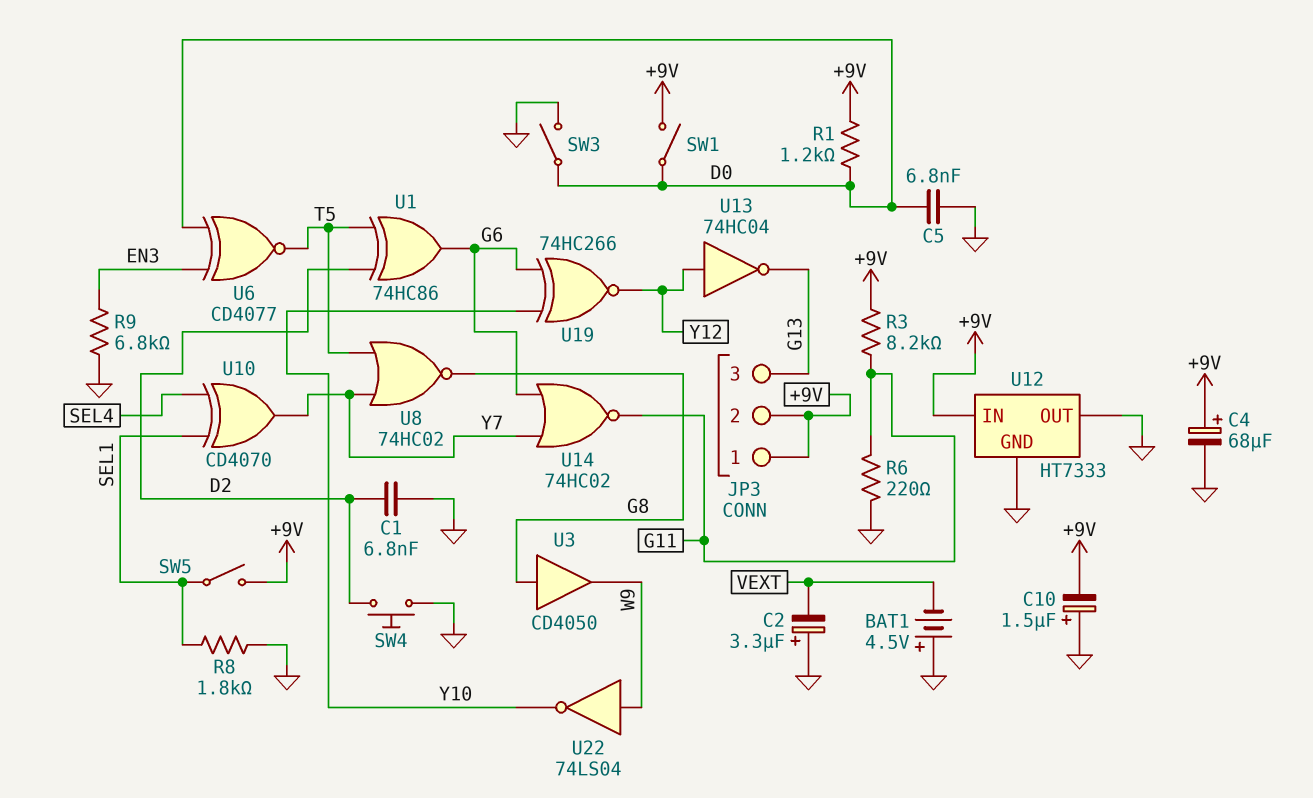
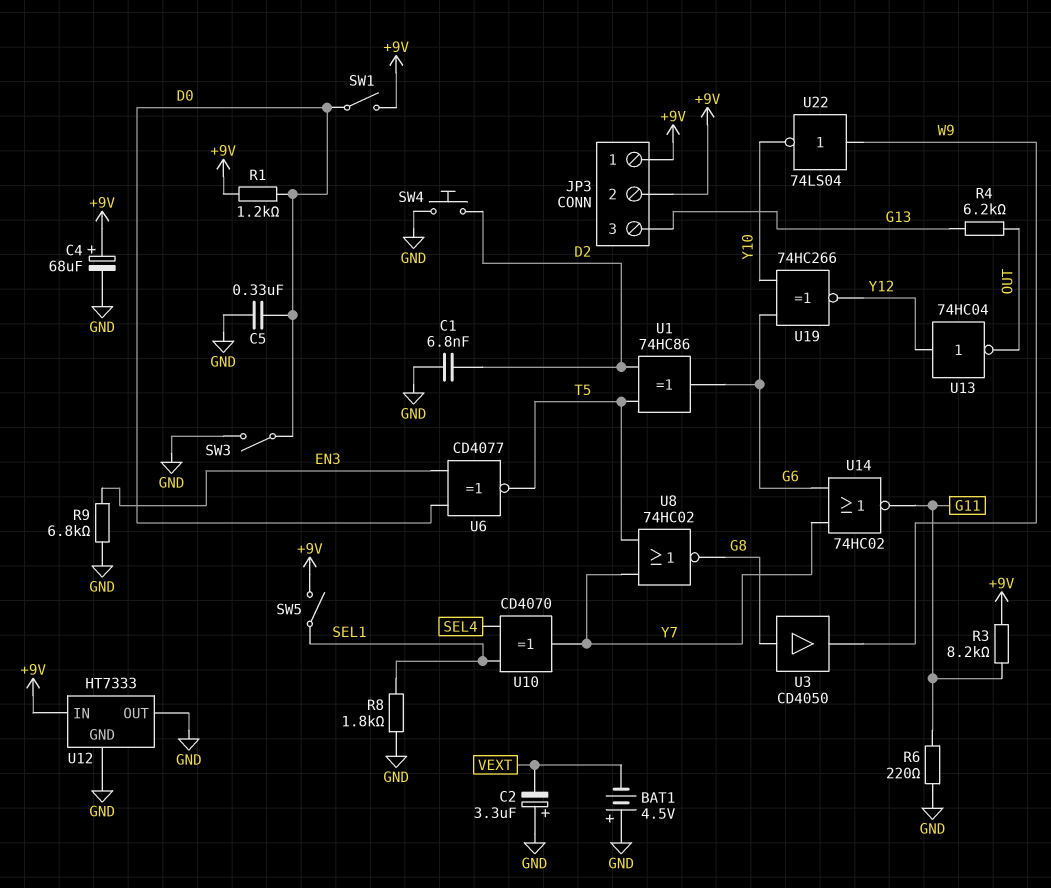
C5: 6.8nF (D0, GND) -> 330nF (D0, GND)
C10: 1.5uF (plus GND, minus +9V) -> none
R4: none -> 6.2k (G13, OUT)
U13: NOT 74HC04 (in Y12, out G13) -> NOT 74HC04 (in Y12, out OUT)

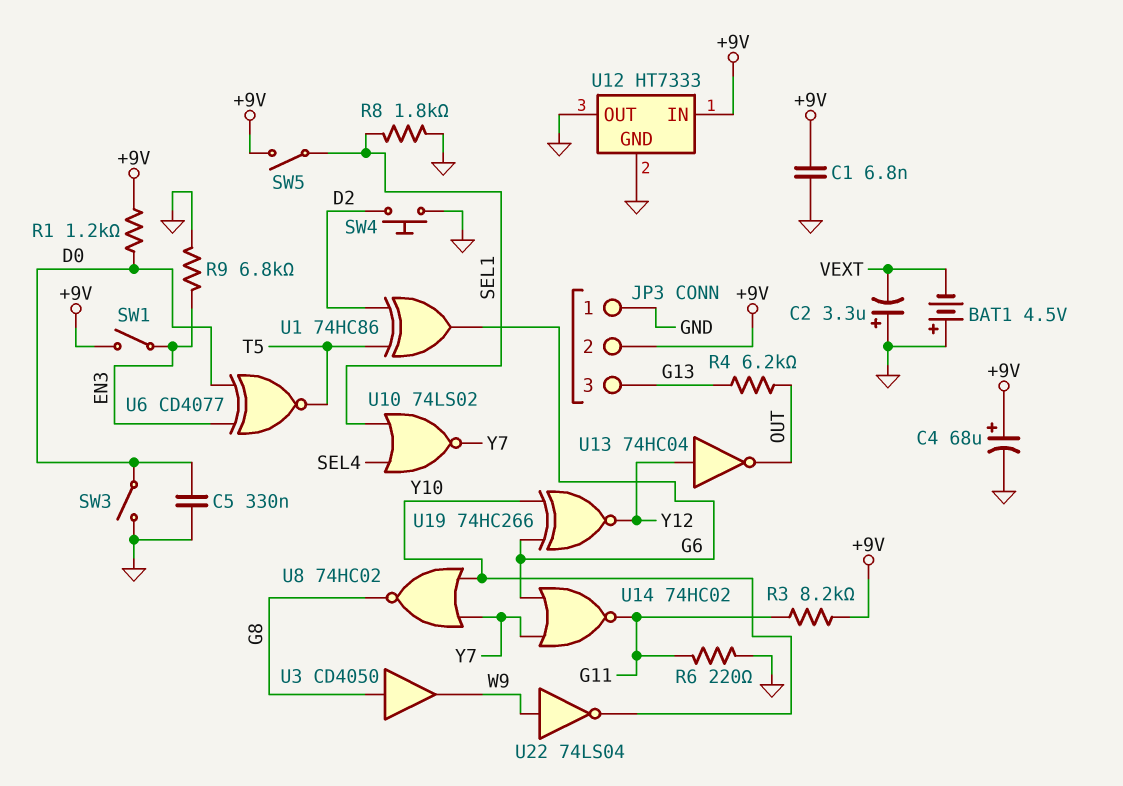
C1: 6.8nF (D2, GND) -> 6.8nF (+9V, GND)
JP3 pin 1: +9V -> GND
SW1: switch (+9V, D0) -> switch (+9V, EN3)
U8: NOR 74HC02 (in T5, in Y7, out G8) -> NOR 74HC02 (in Y7, in Y10, out G8)
U10: XOR CD4070 (in SEL1, in SEL4, out Y7) -> NOR 74LS02 (in SEL1, in SEL4, out Y7)

